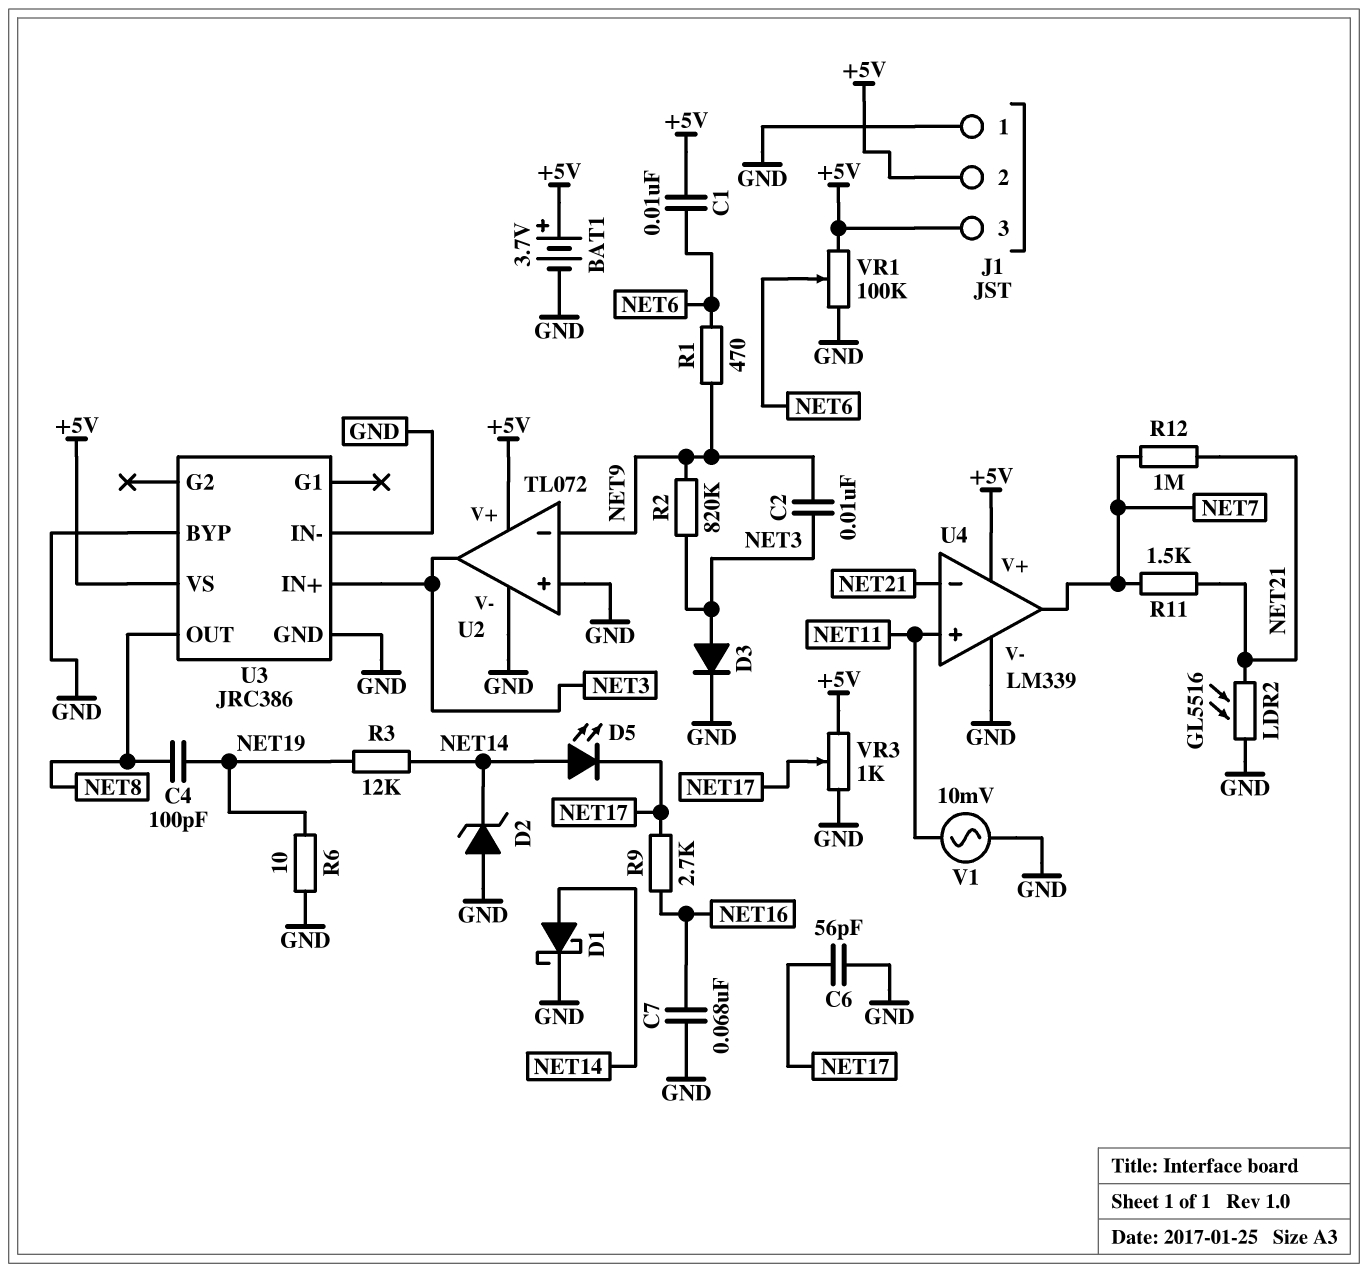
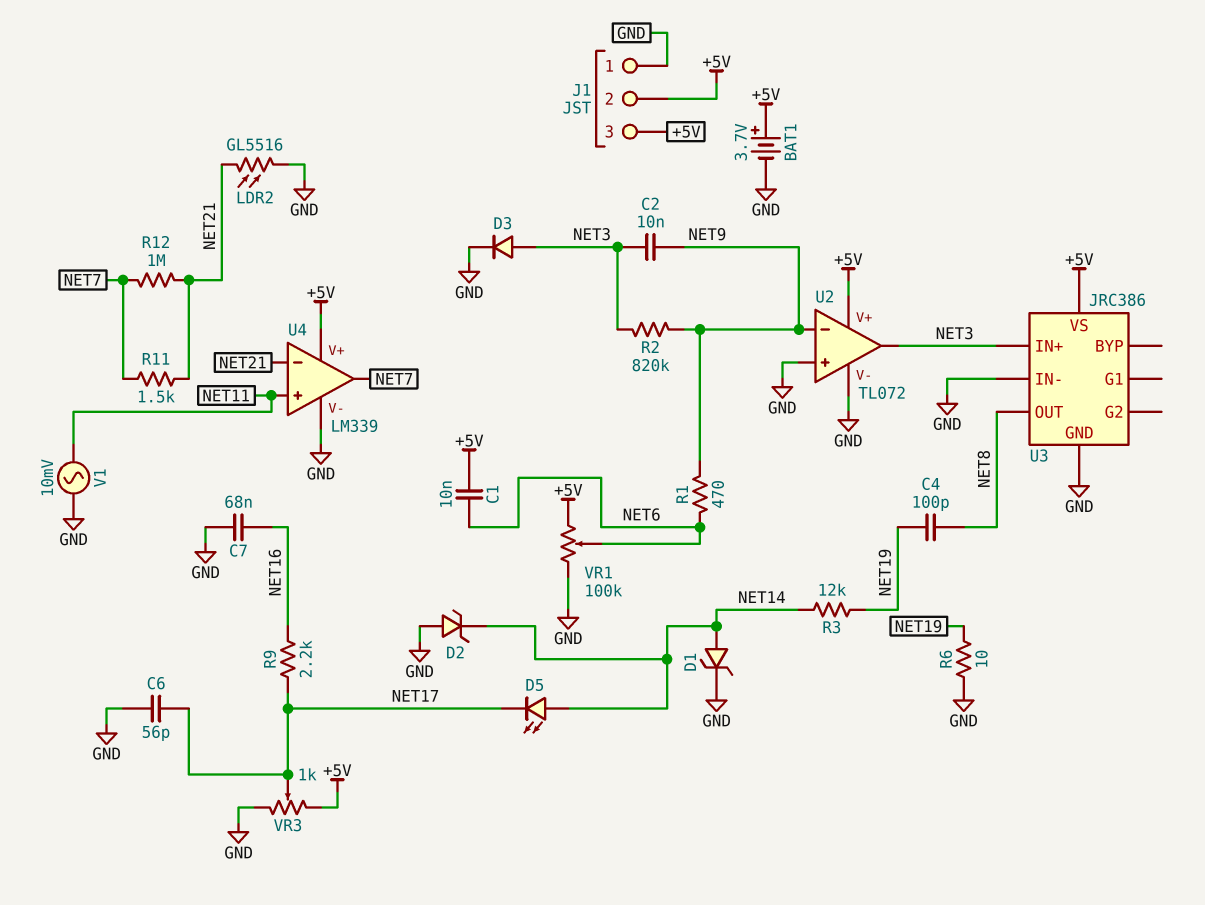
D1: schottky (A NET14, K GND) -> zener (A NET14, K GND)
R9: 2.7k (NET16, NET17) -> 2.2k (NET16, NET17)
U3 pin BYP: GND -> none

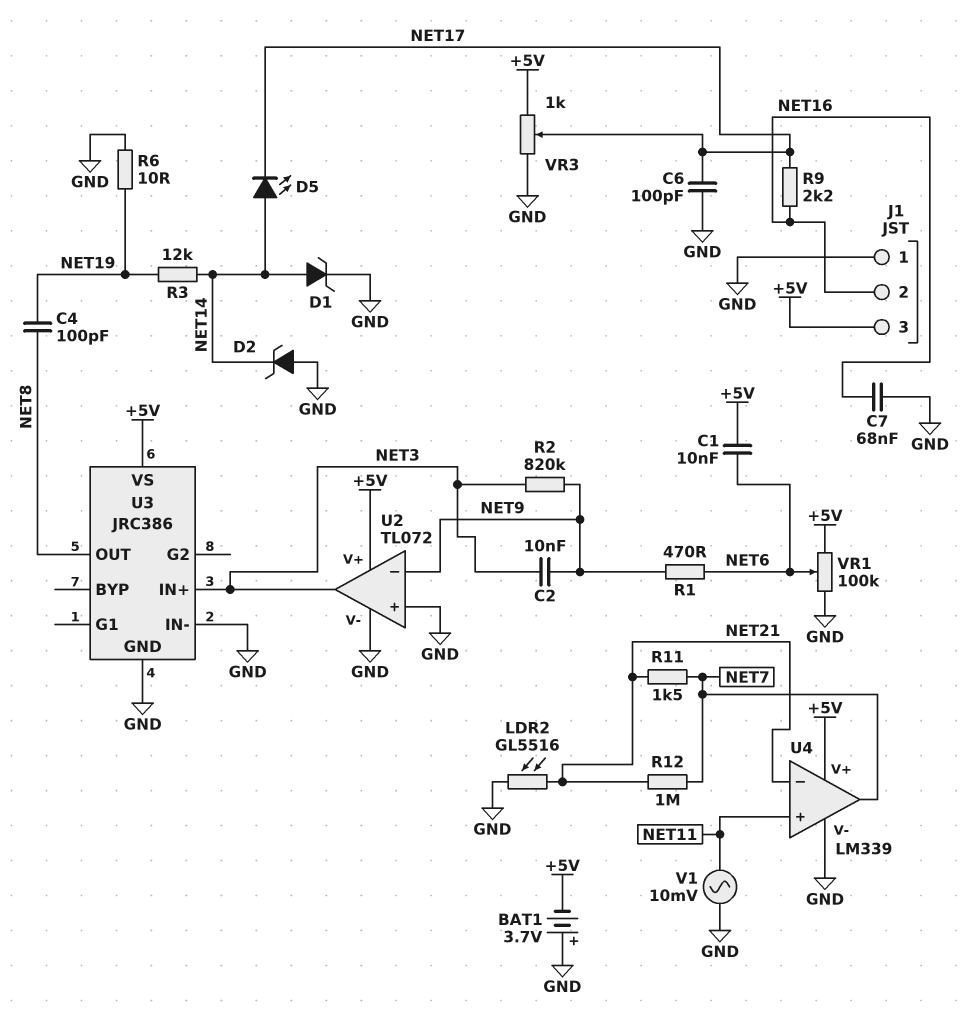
BAT1: 3.7V (plus +5V, minus GND) -> 3.7V (plus GND, minus +5V)
C6: 56pF (GND, NET17) -> 100pF (GND, NET17)
D3: diode (A NET3, K GND) -> none
J1 pin 2: +5V -> NET16

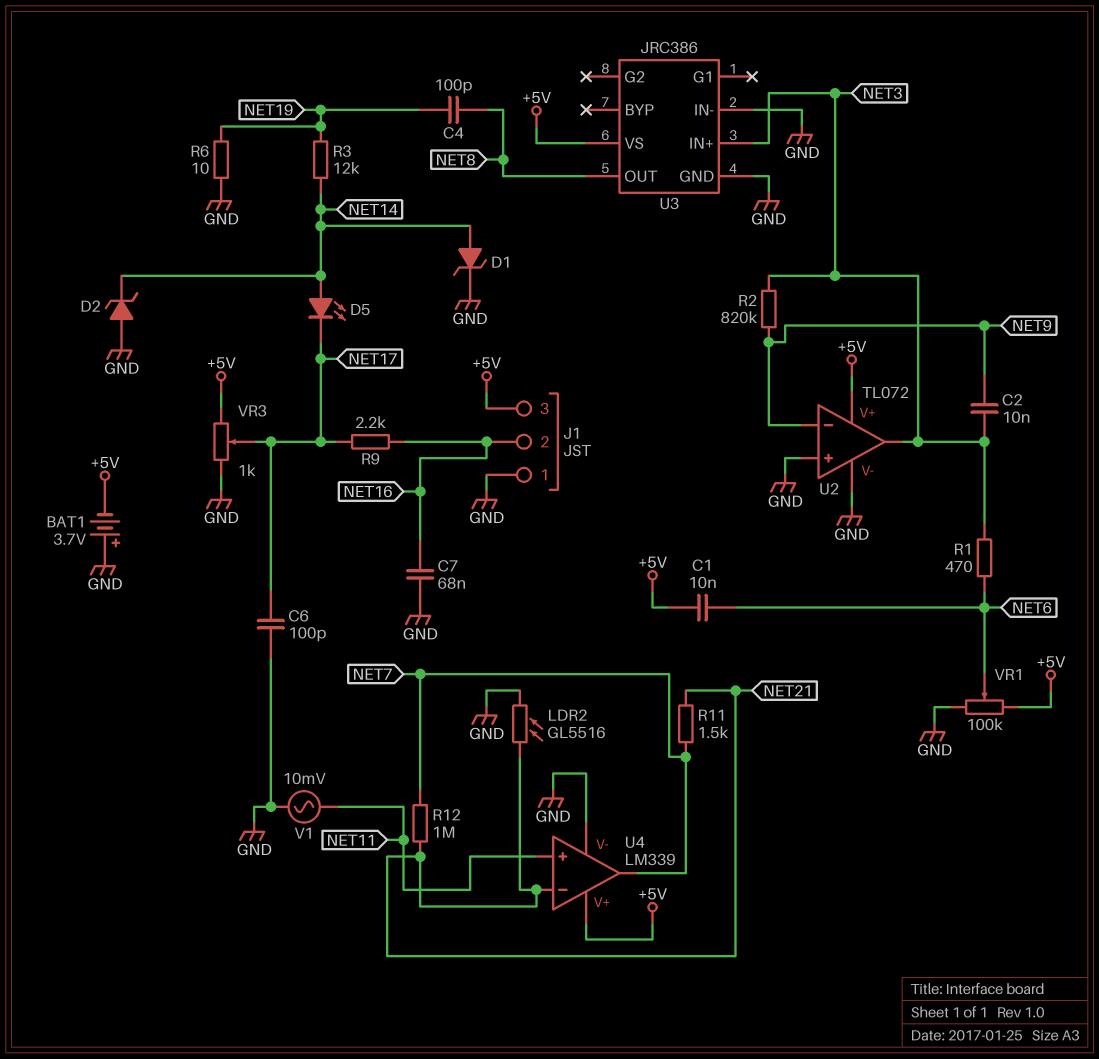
R1: 470 (NET6, NET9) -> 470 (NET3, NET6)

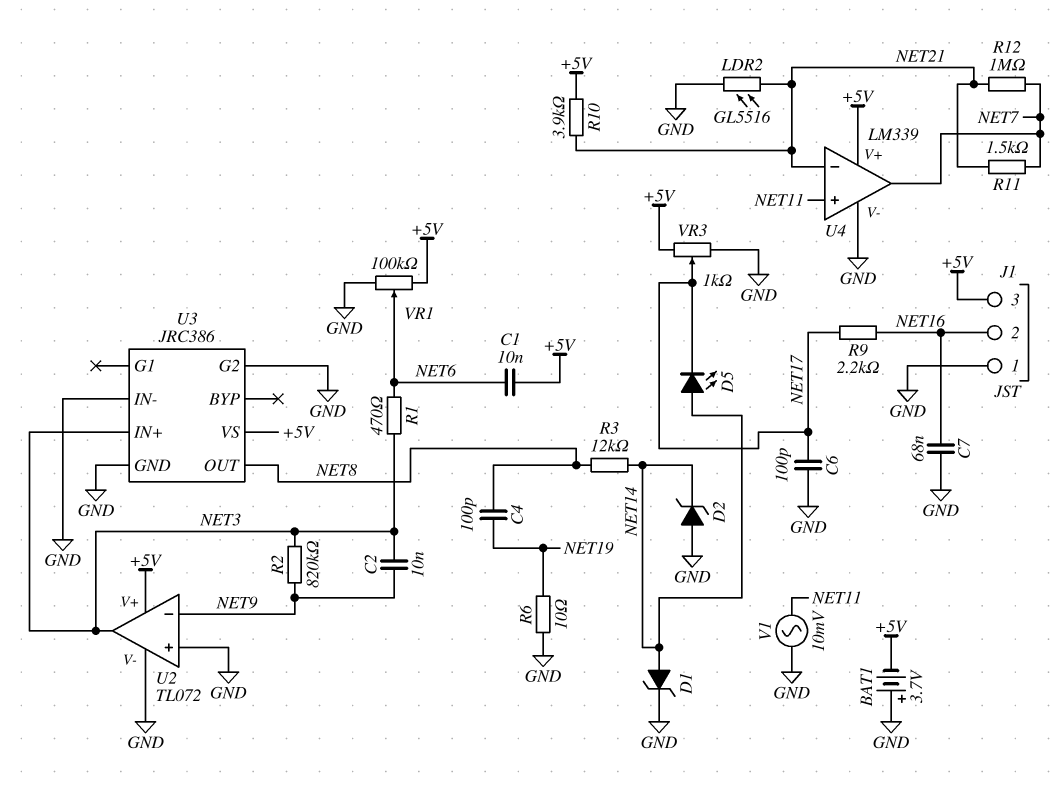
R3: 12k (NET14, NET19) -> 12k (NET8, NET14)
R10: none -> 3.9k (+5V, NET21)
U3 pin G2: none -> GND

